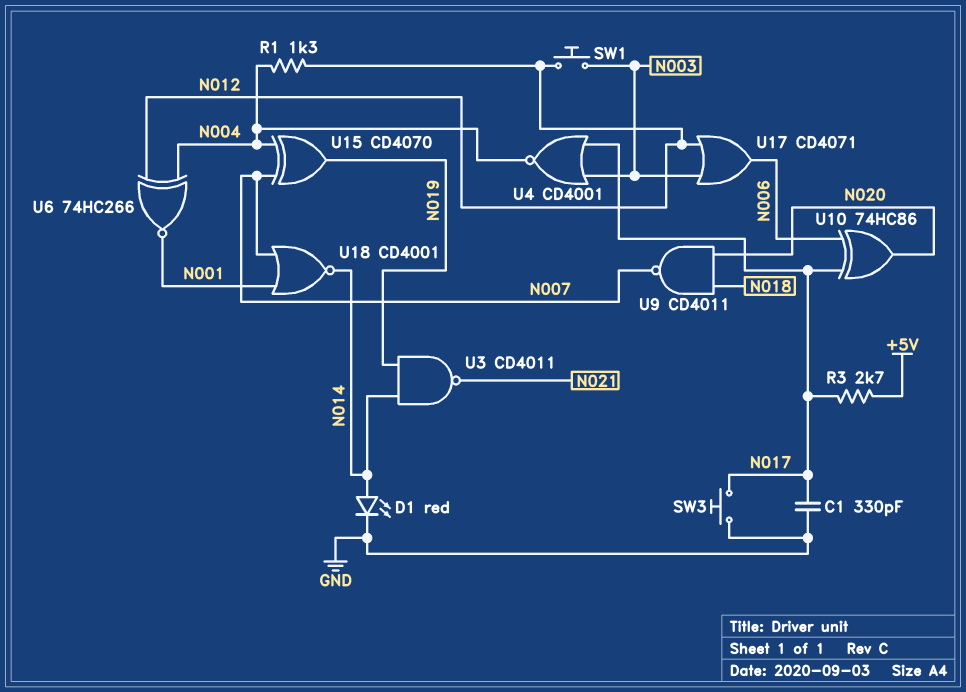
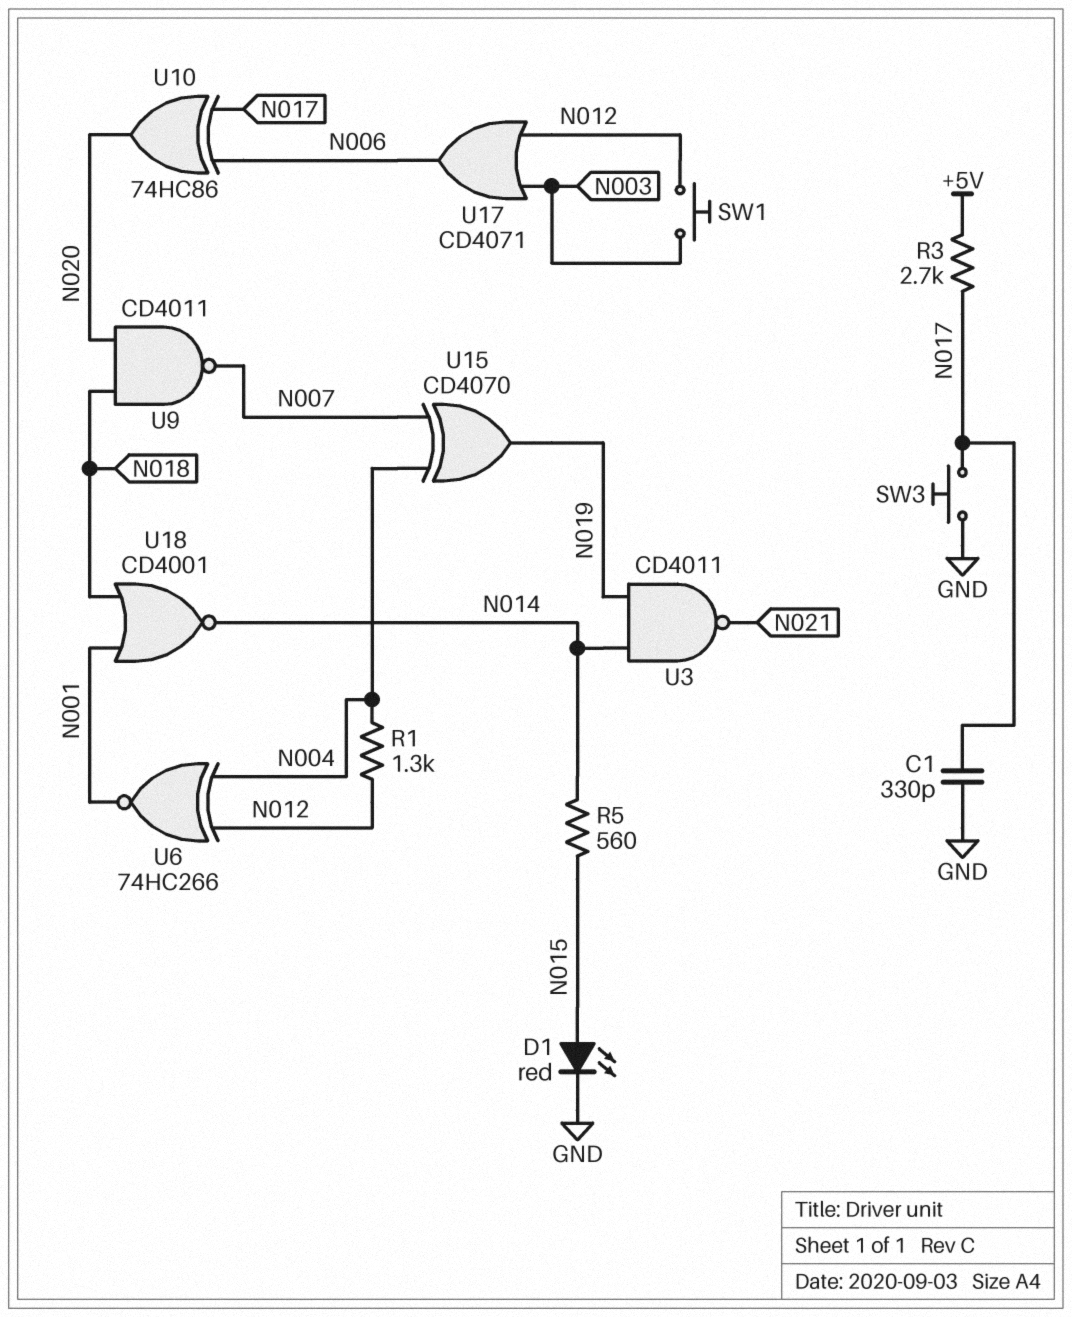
D1: LED red (A N014, K GND) -> LED red (A N015, K GND)
R5: none -> 560 (N014, N015)
U4: NOR CD4001 (in N003, in N017, out N004) -> none
U18: NOR CD4001 (in N001, in N007, out N014) -> NOR CD4001 (in N001, in N018, out N014)

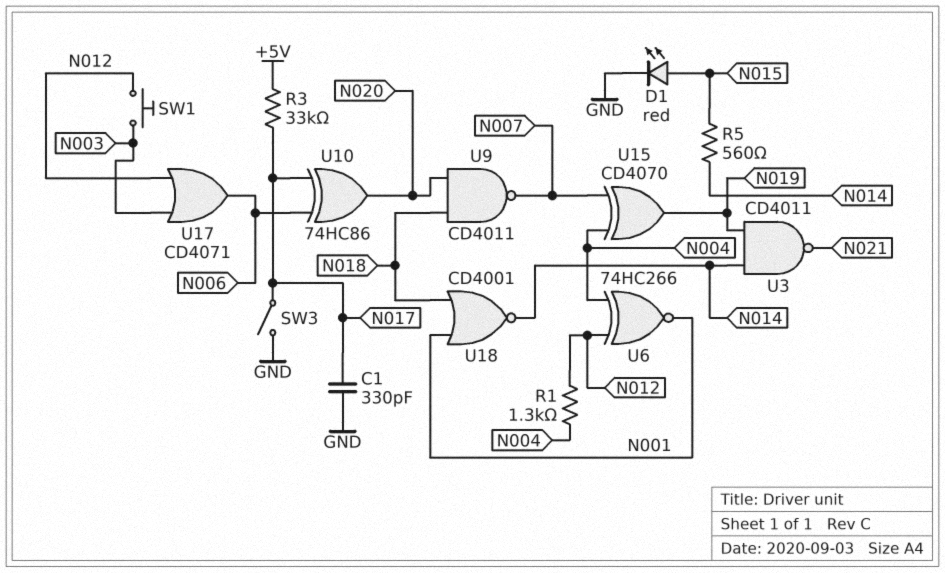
R3: 2.7k (+5V, N017) -> 33k (+5V, N017)
SW3: button (GND, N017) -> switch (GND, N017)

